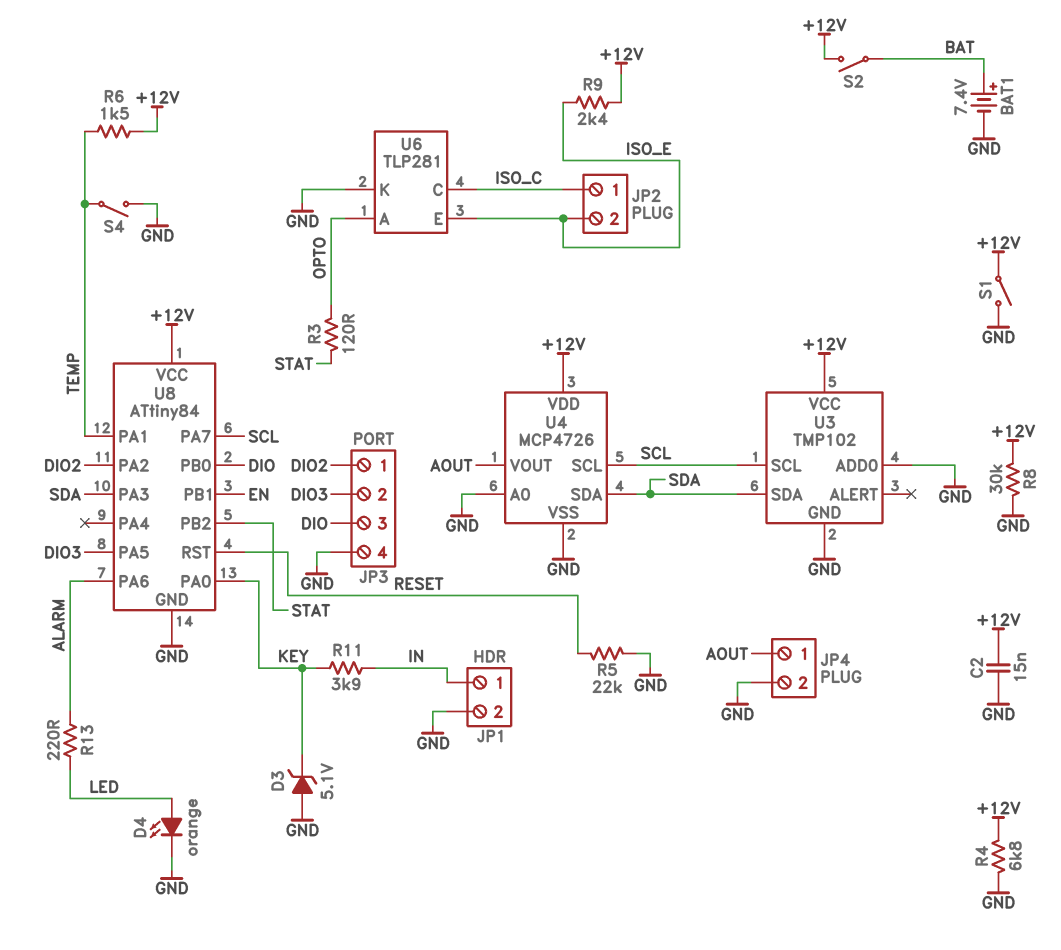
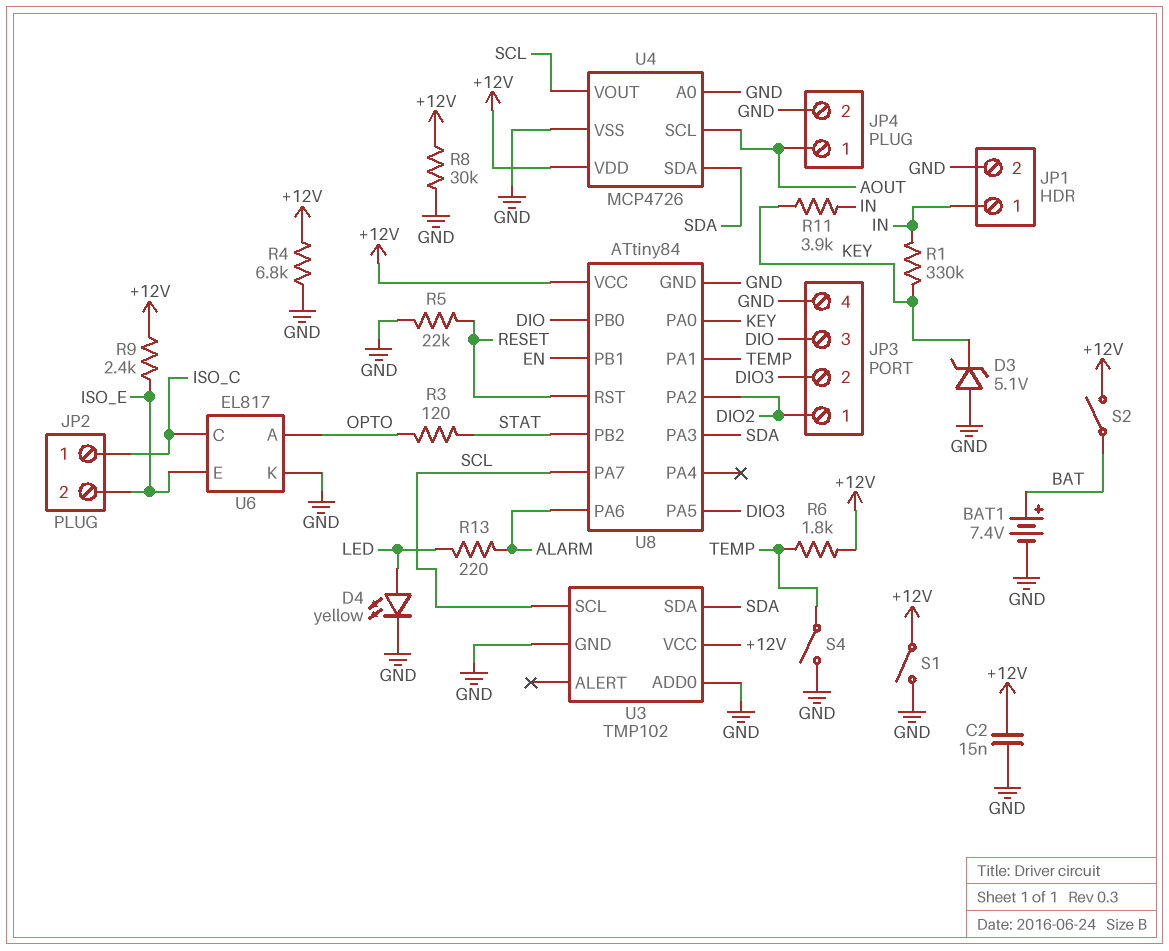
D4: LED orange (A LED, K GND) -> LED yellow (A LED, K GND)
R1: none -> 330k (IN, KEY)
R6: 1.5k (+12V, TEMP) -> 1.8k (+12V, TEMP)
U4 pin SCL: SCL -> AOUT
U4 pin VOUT: AOUT -> SCL
U6: TLP281 -> EL817

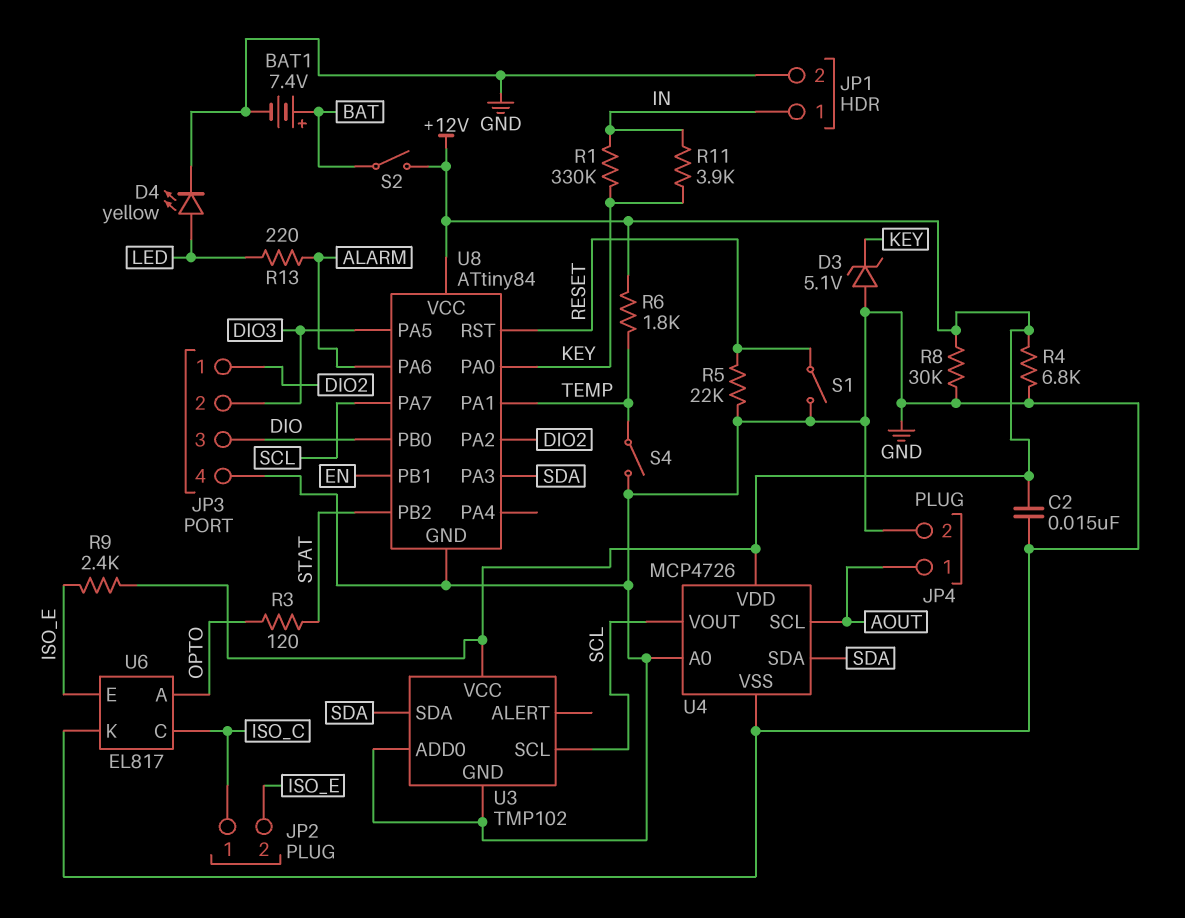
S1: switch (+12V, GND) -> switch (GND, RESET)

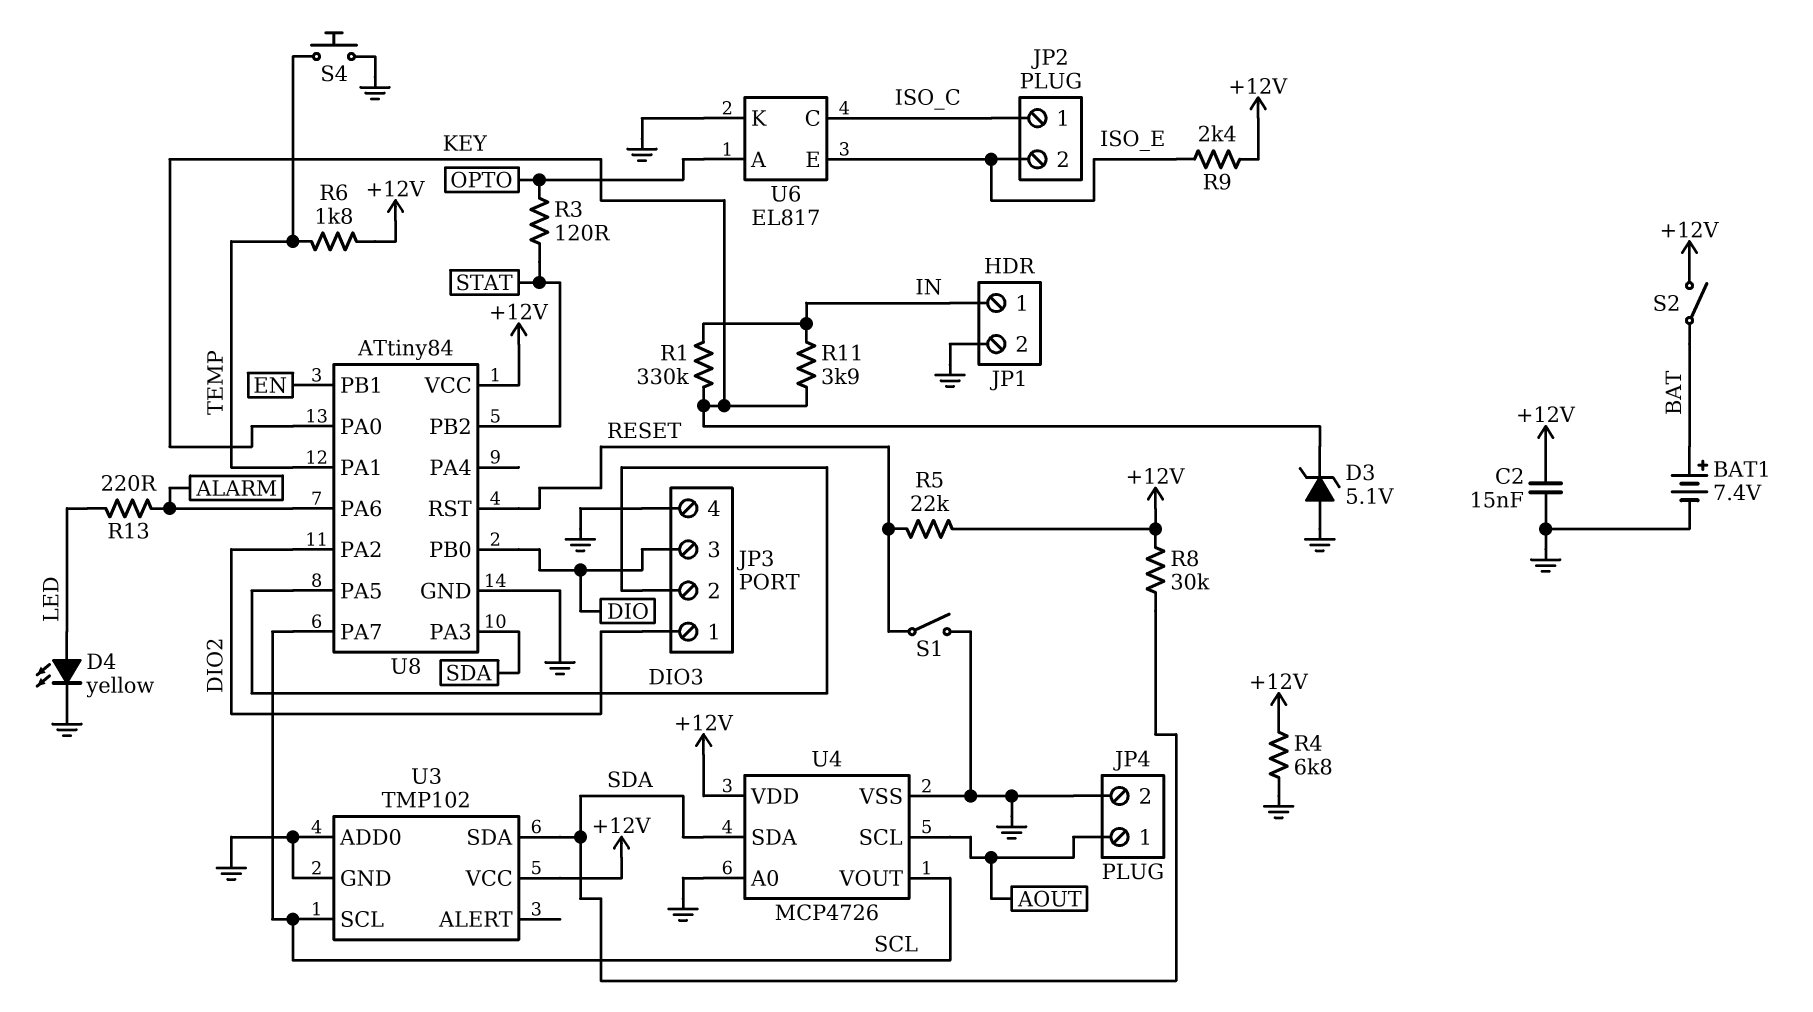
R5: 22k (GND, RESET) -> 22k (+12V, RESET)
R8: 30k (+12V, GND) -> 30k (+12V, SDA)
S4: switch (GND, TEMP) -> button (GND, TEMP)

